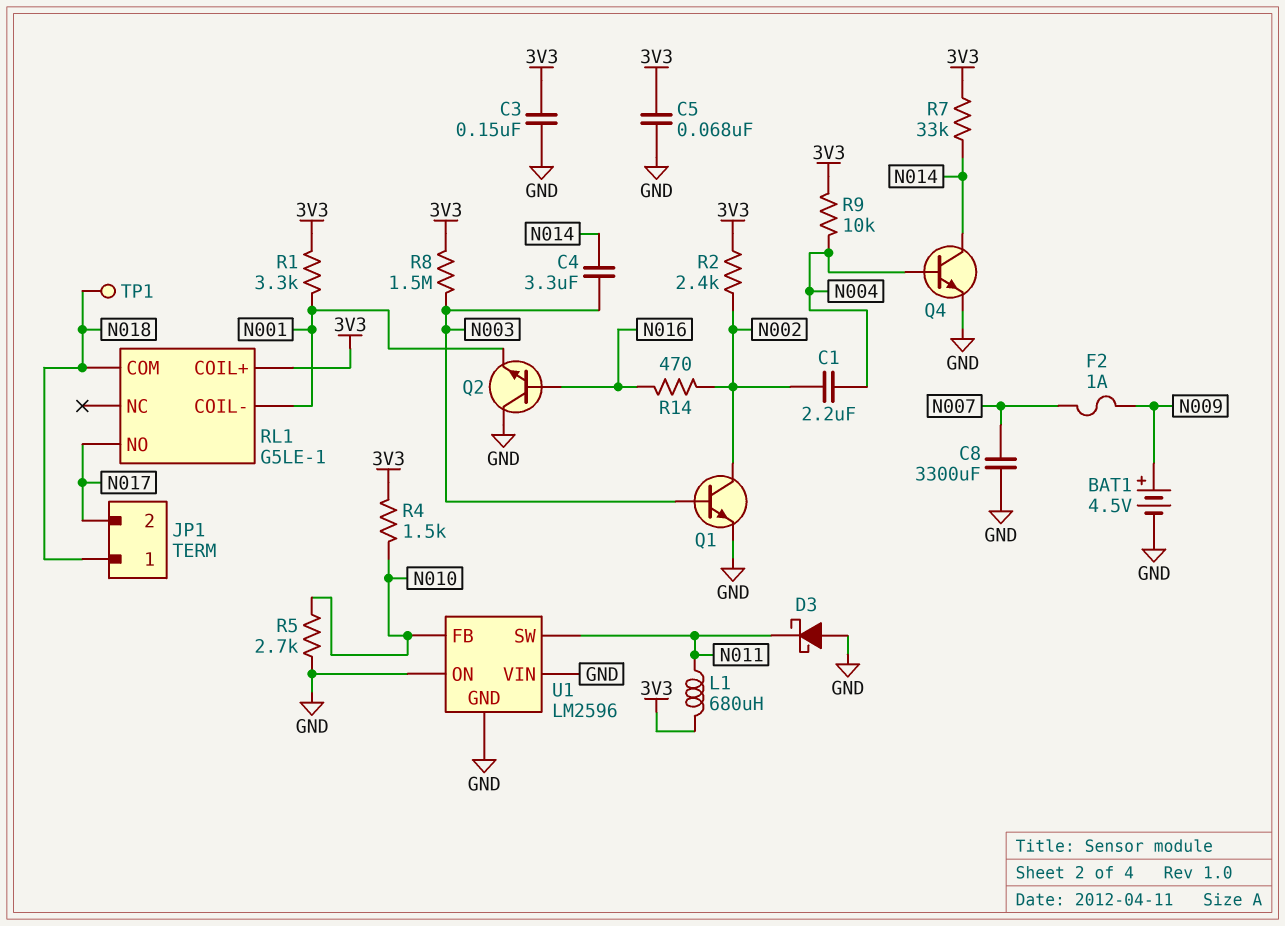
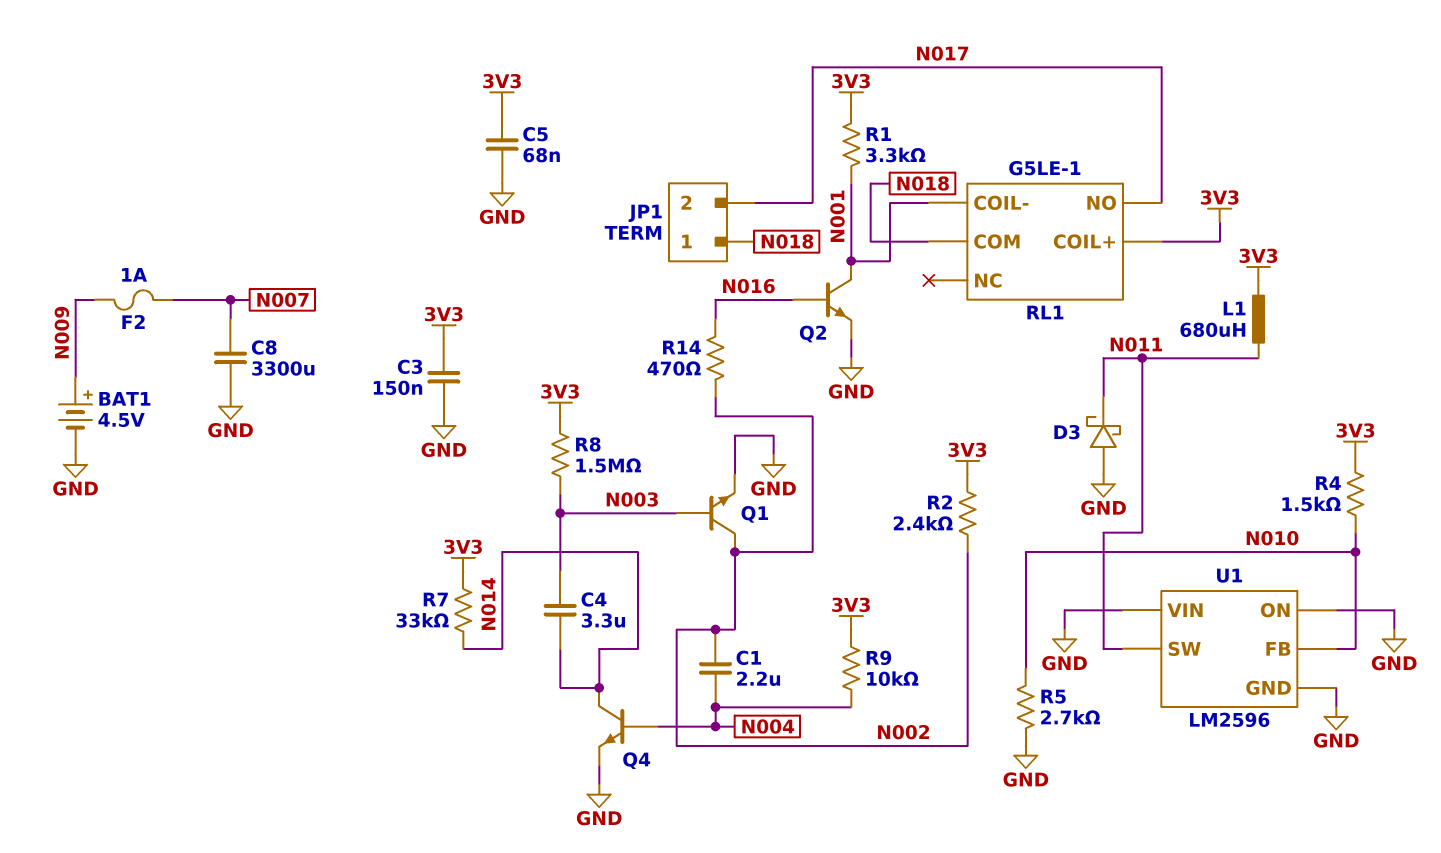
Q2: NPN (B N016, C GND, E N001) -> NPN (B N016, C N001, E GND)
TP1: test point (N018) -> none

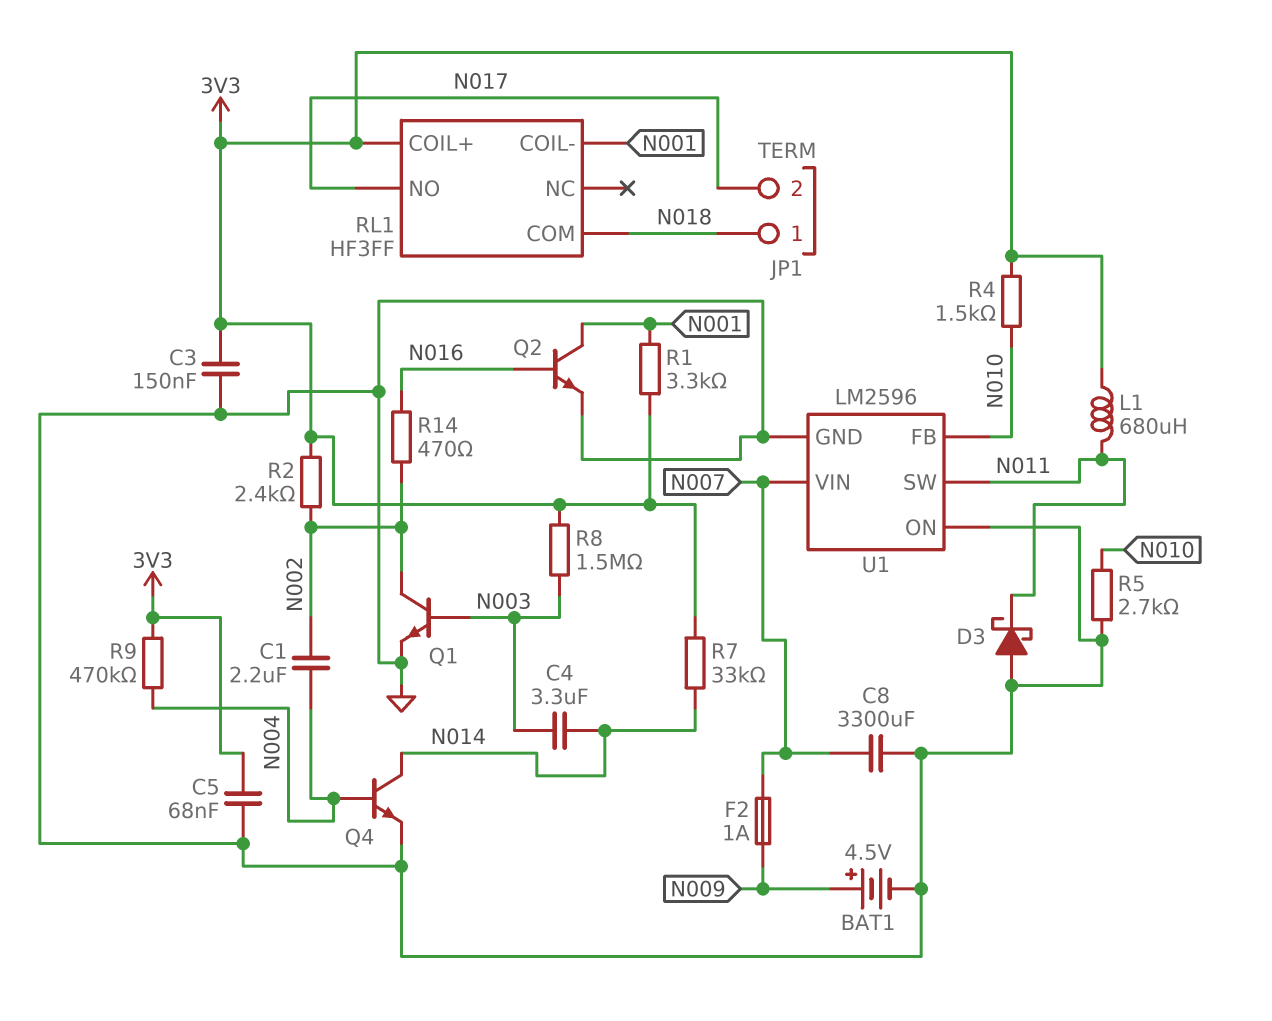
R9: 10k (3V3, N004) -> 470k (3V3, N004)
RL1: G5LE-1 -> HF3FF
U1 pin VIN: GND -> N007

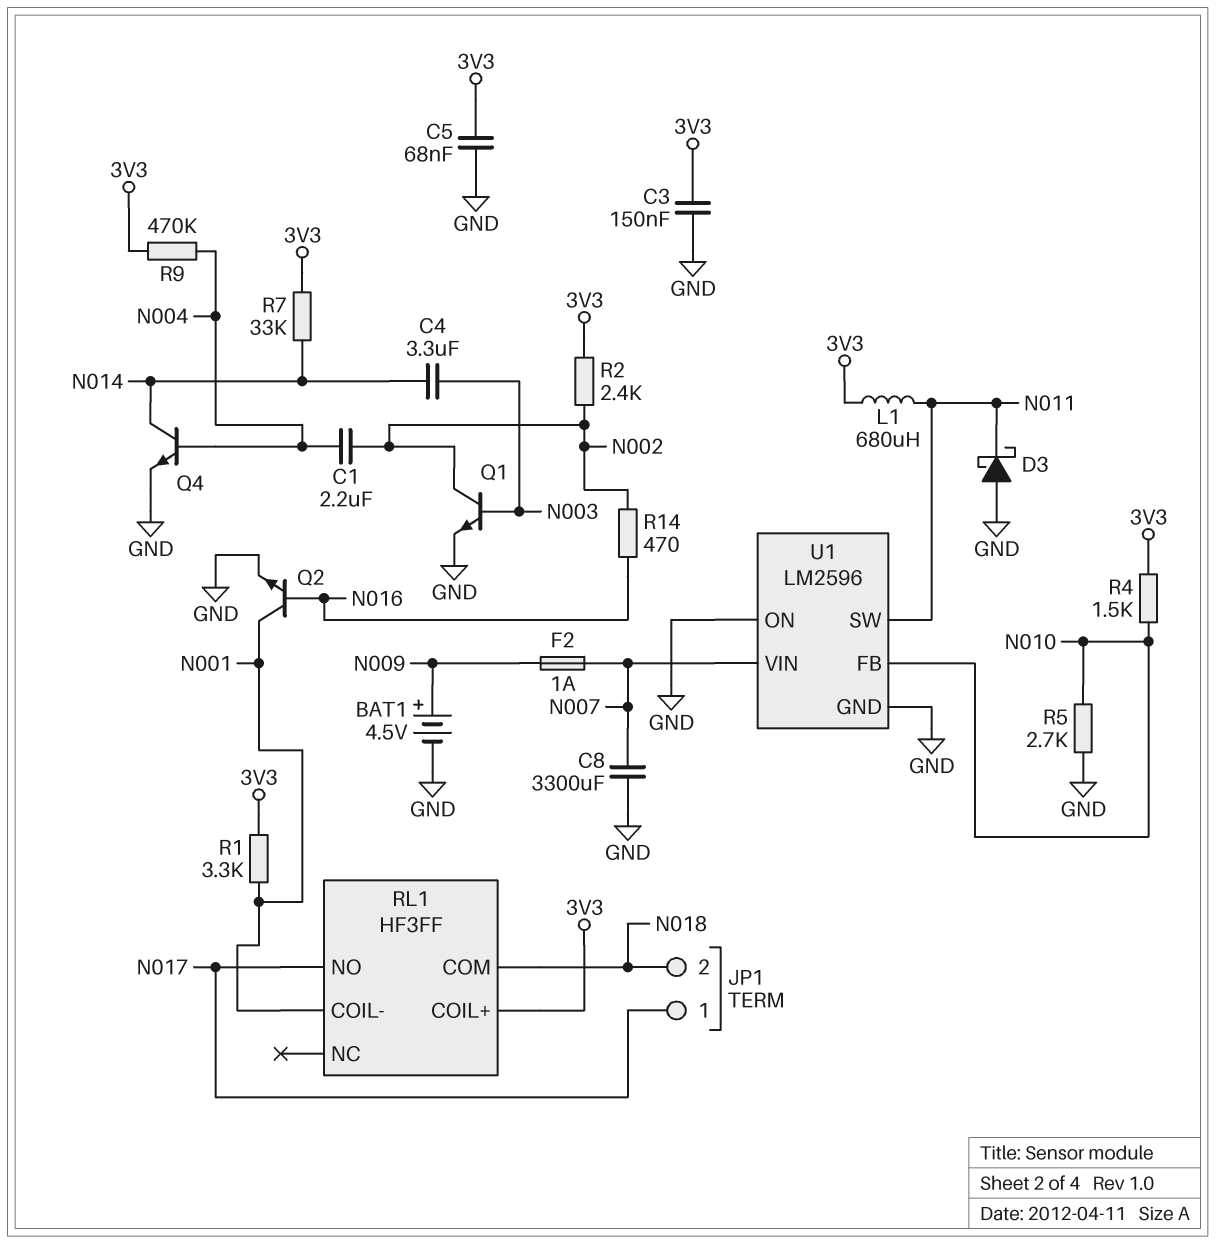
JP1 pin 1: N018 -> N017
JP1 pin 2: N017 -> N018
R8: 1.5M (3V3, N003) -> none

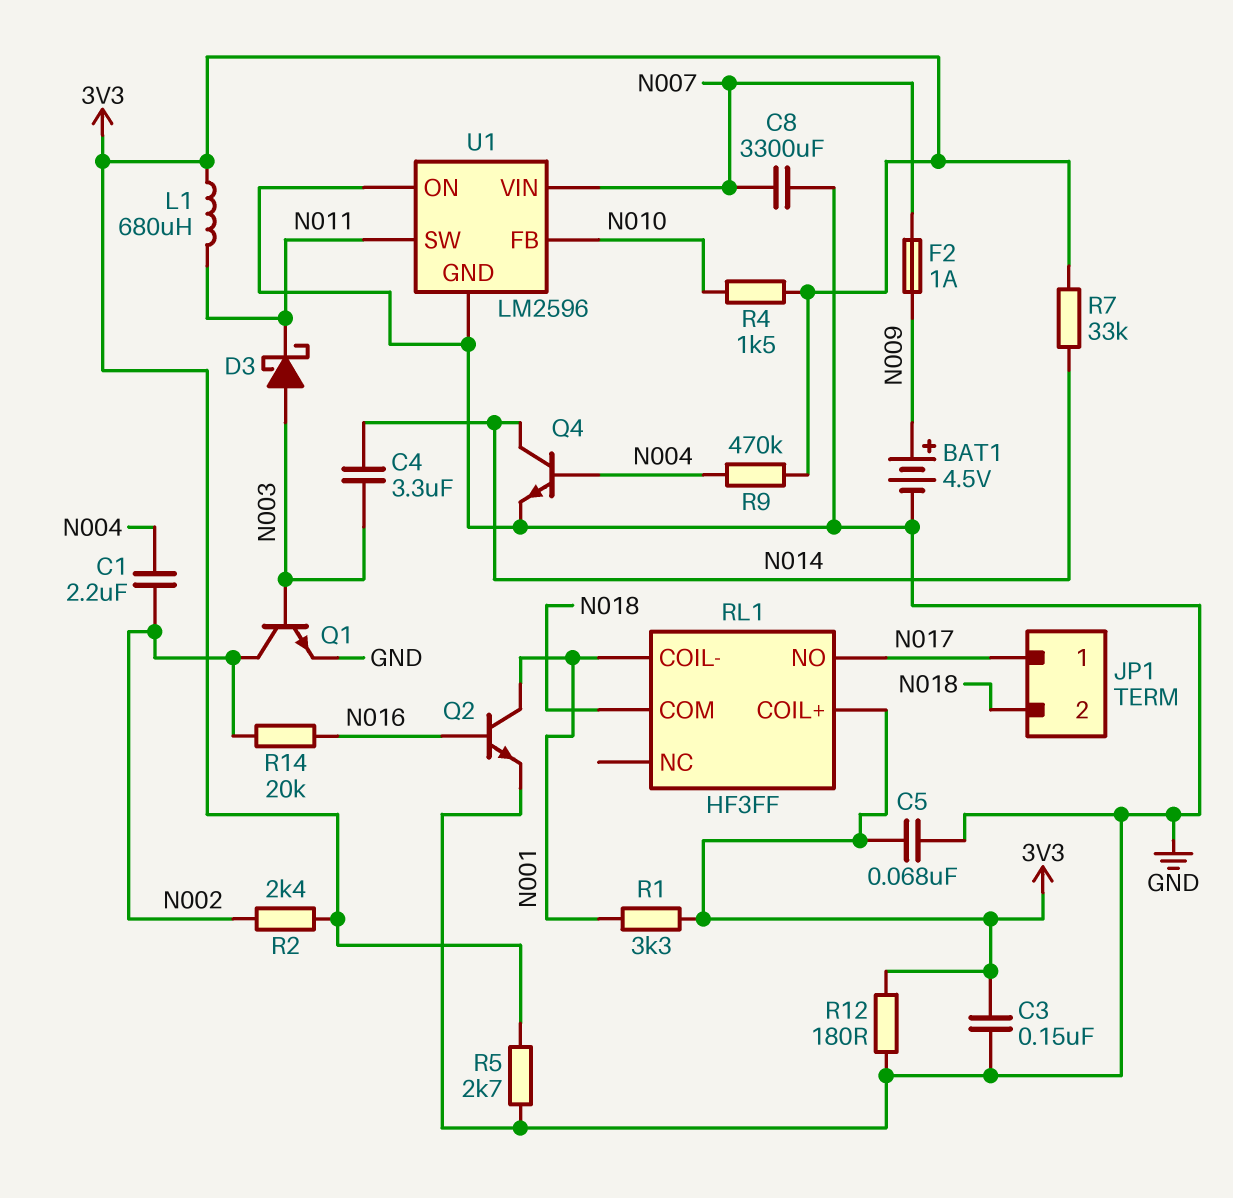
D3: schottky (A GND, K N011) -> schottky (A N003, K N011)
R5: 2.7k (GND, N010) -> 2.7k (3V3, GND)
R12: none -> 180 (3V3, GND)
R14: 470 (N002, N016) -> 20k (N002, N016)

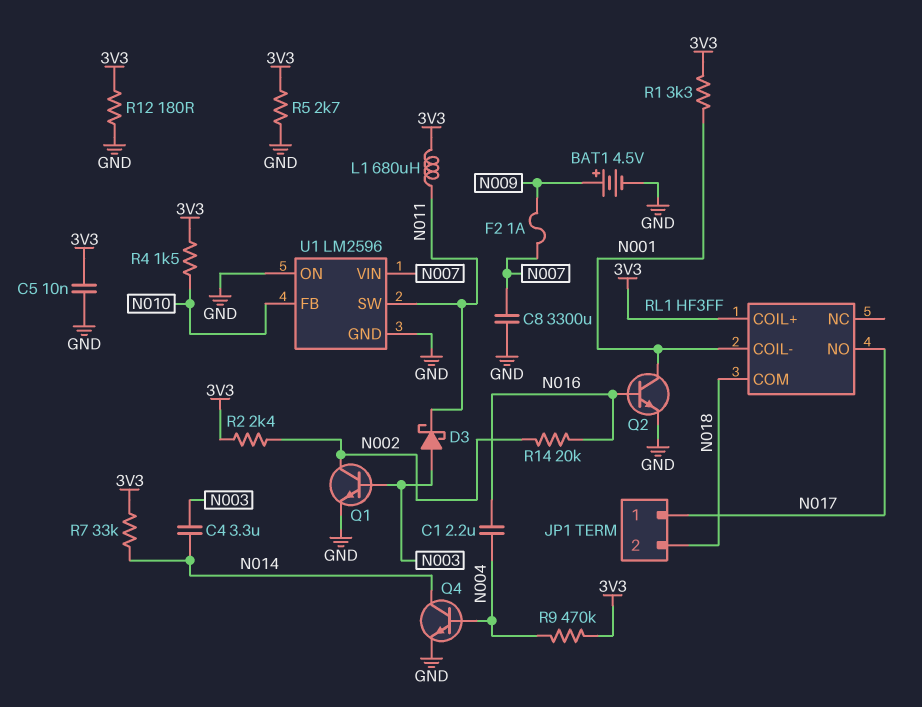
C1: 2.2uF (N002, N004) -> 2.2uF (N004, N016)
C3: 150nF (3V3, GND) -> none
C5: 68nF (3V3, GND) -> 10nF (3V3, GND)

